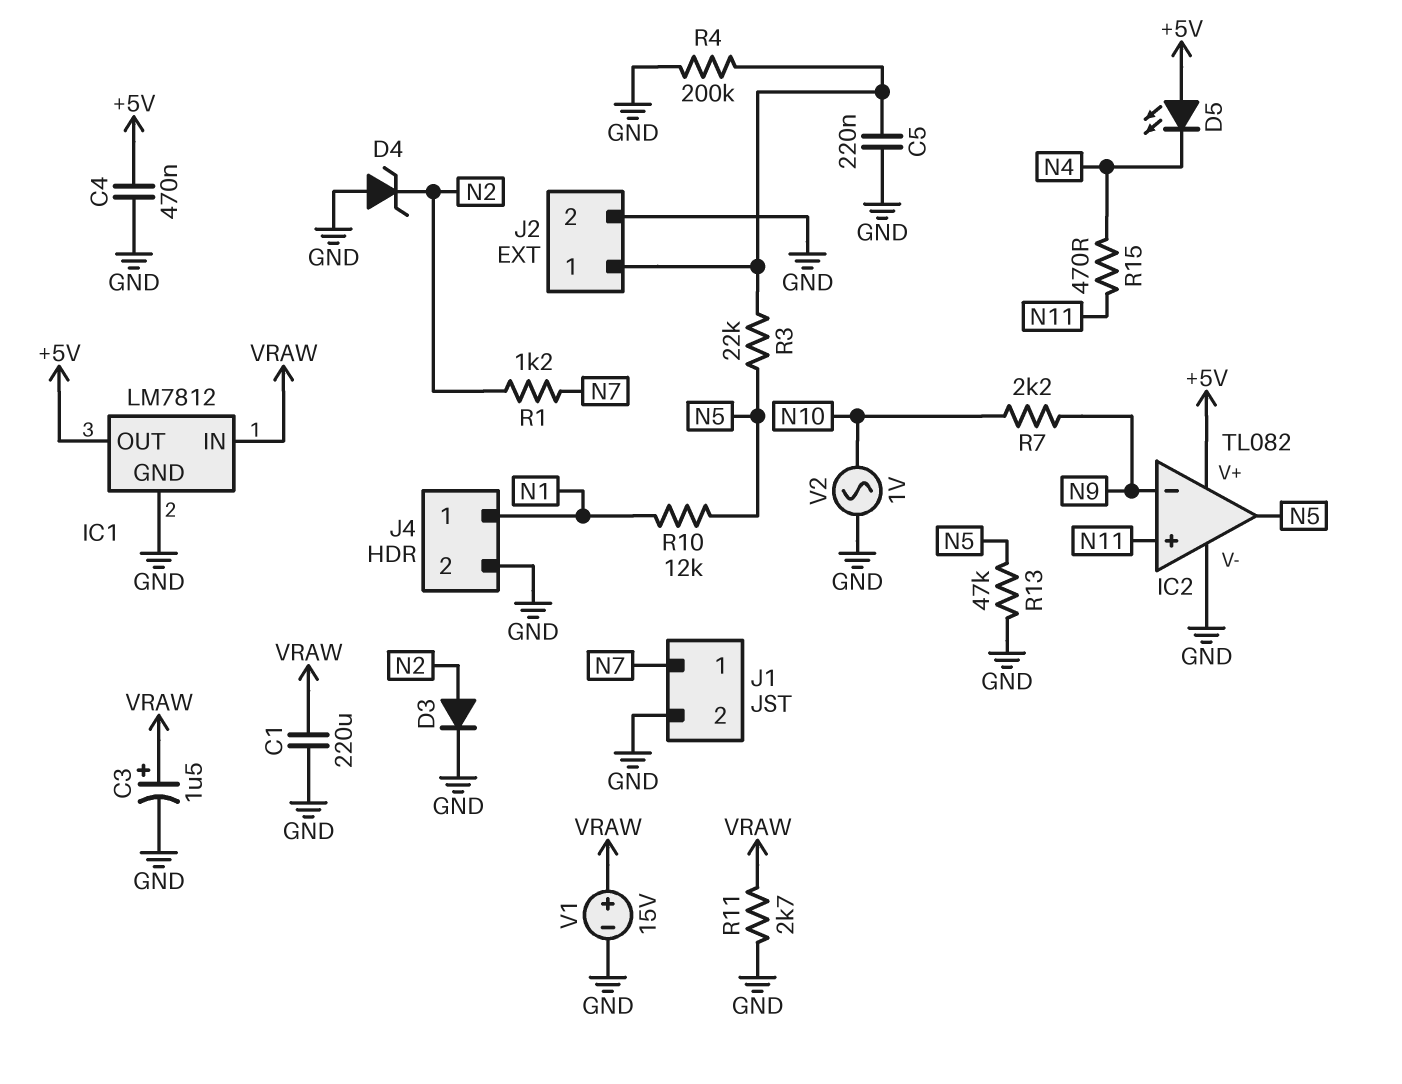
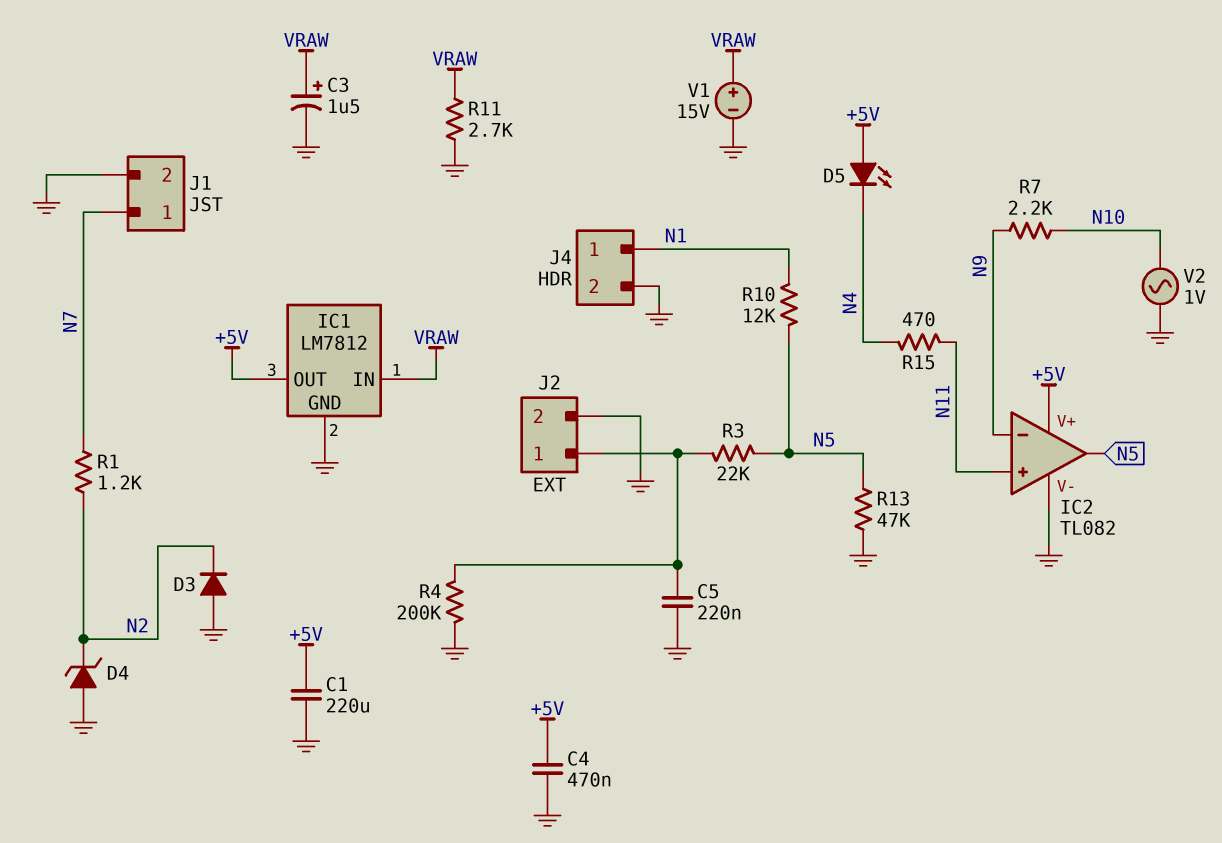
C1: 220uF (GND, VRAW) -> 220uF (+5V, GND)
D3: diode (A N2, K GND) -> diode (A GND, K N2)

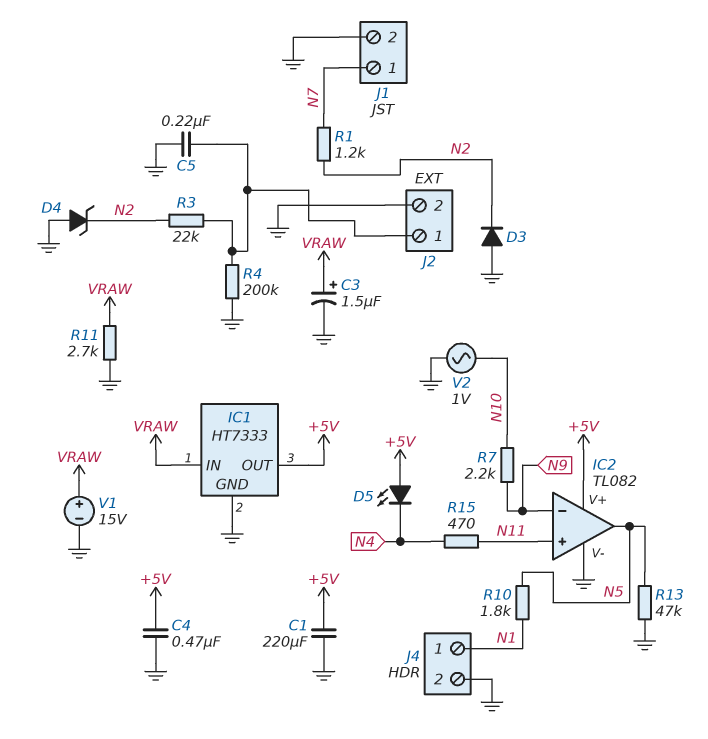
IC1: LM7812 -> HT7333
R3: 22k (J2/1, N5) -> 22k (J2/1, N2)
R10: 12k (N1, N5) -> 1.8k (N1, N5)

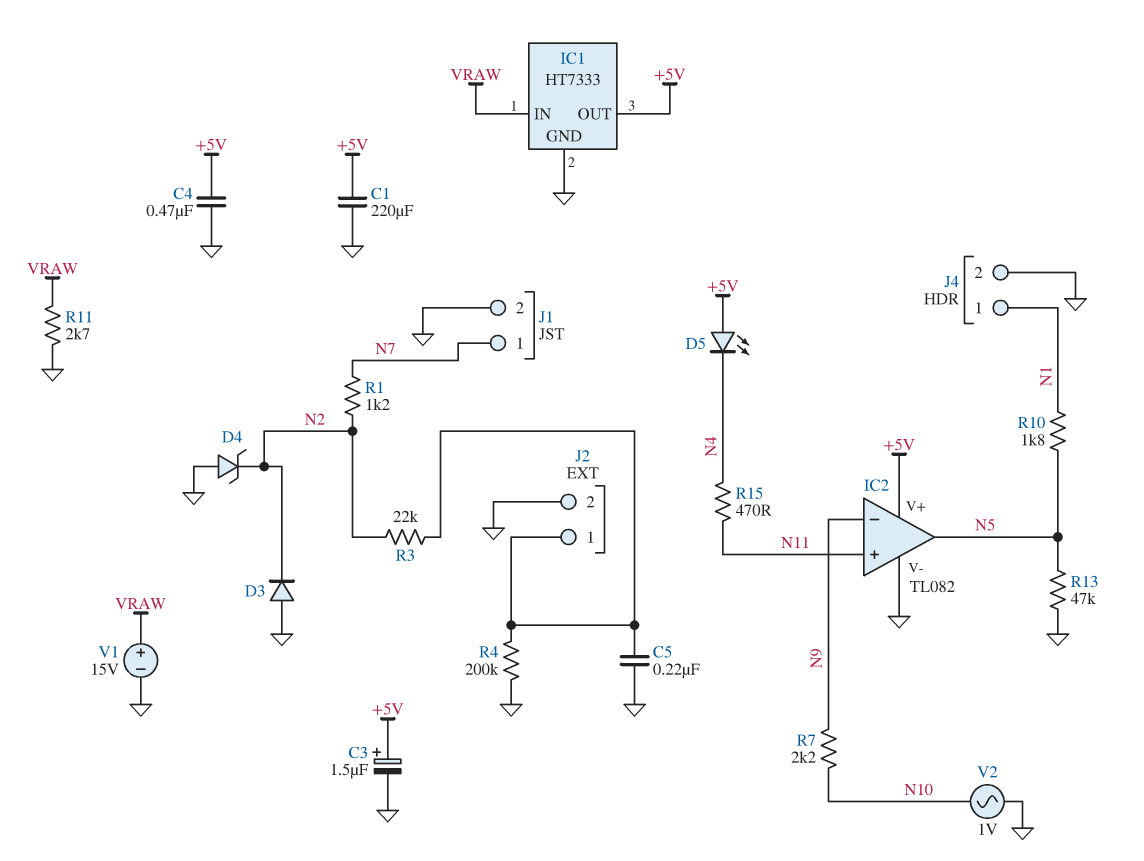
C3: 1.5uF (plus VRAW, minus GND) -> 1.5uF (plus +5V, minus GND)

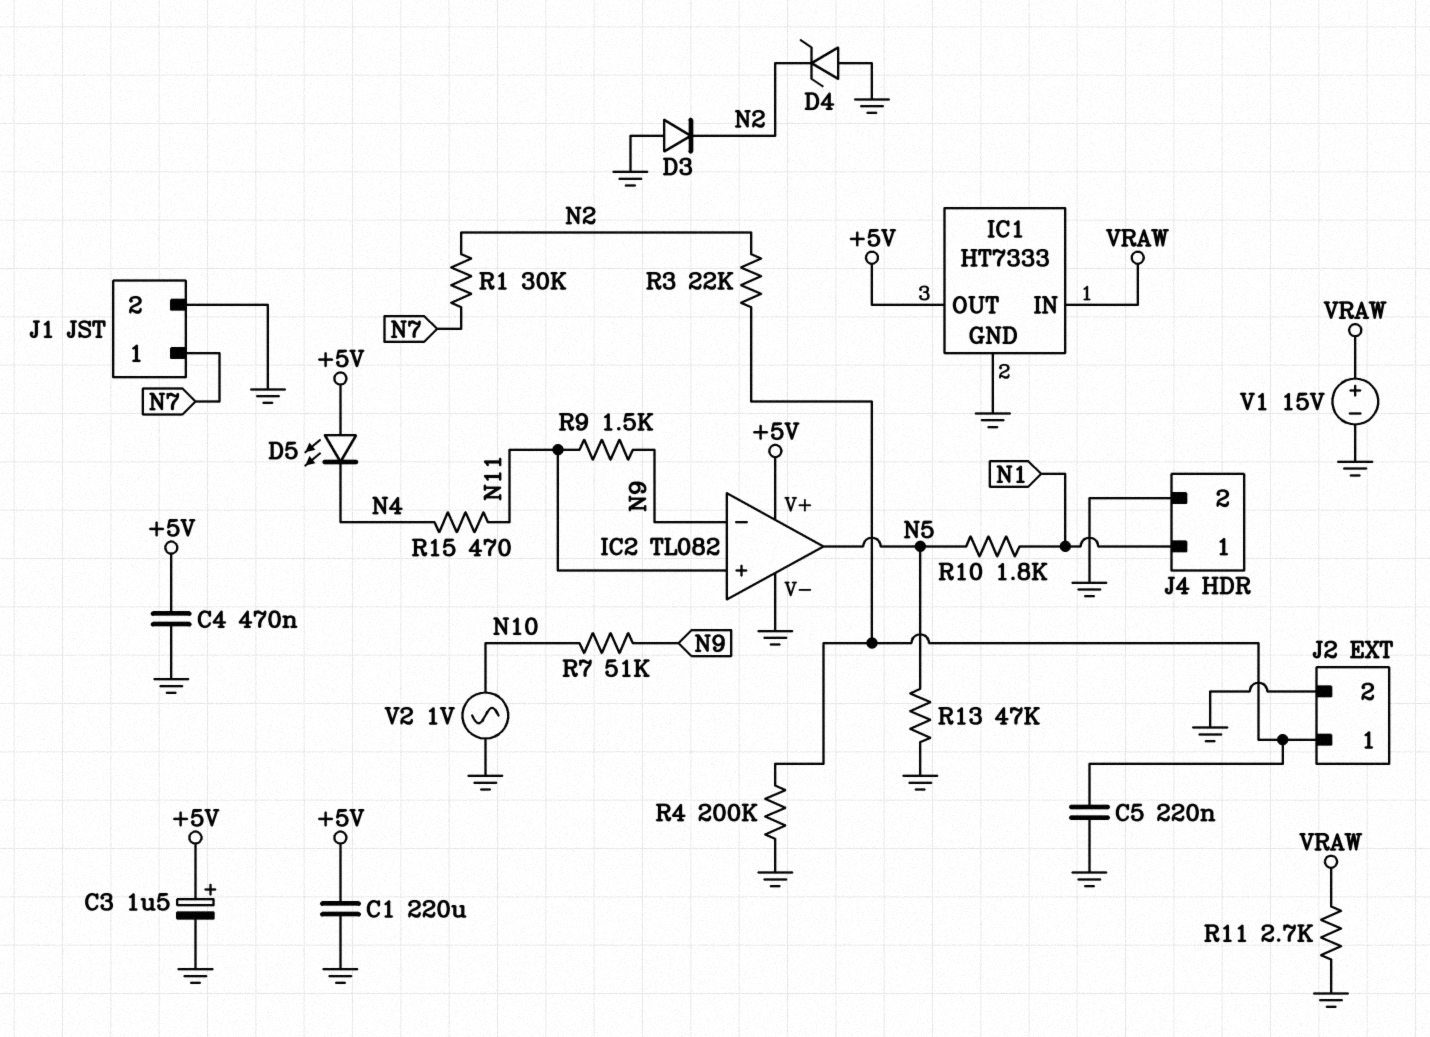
R1: 1.2k (N2, N7) -> 30k (N2, N7)
R7: 2.2k (N9, N10) -> 51k (N9, N10)
R9: none -> 1.5k (N9, N11)

